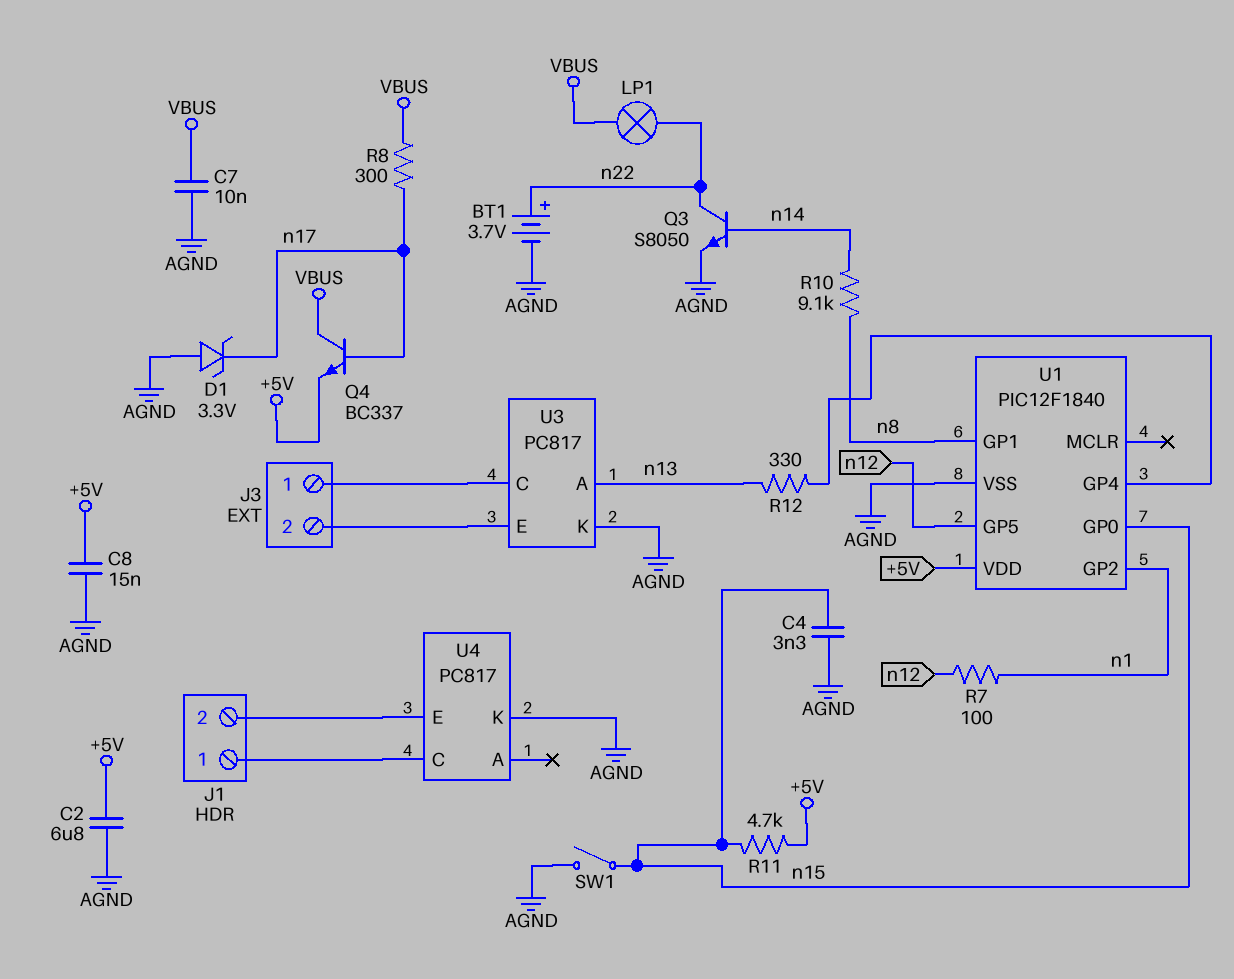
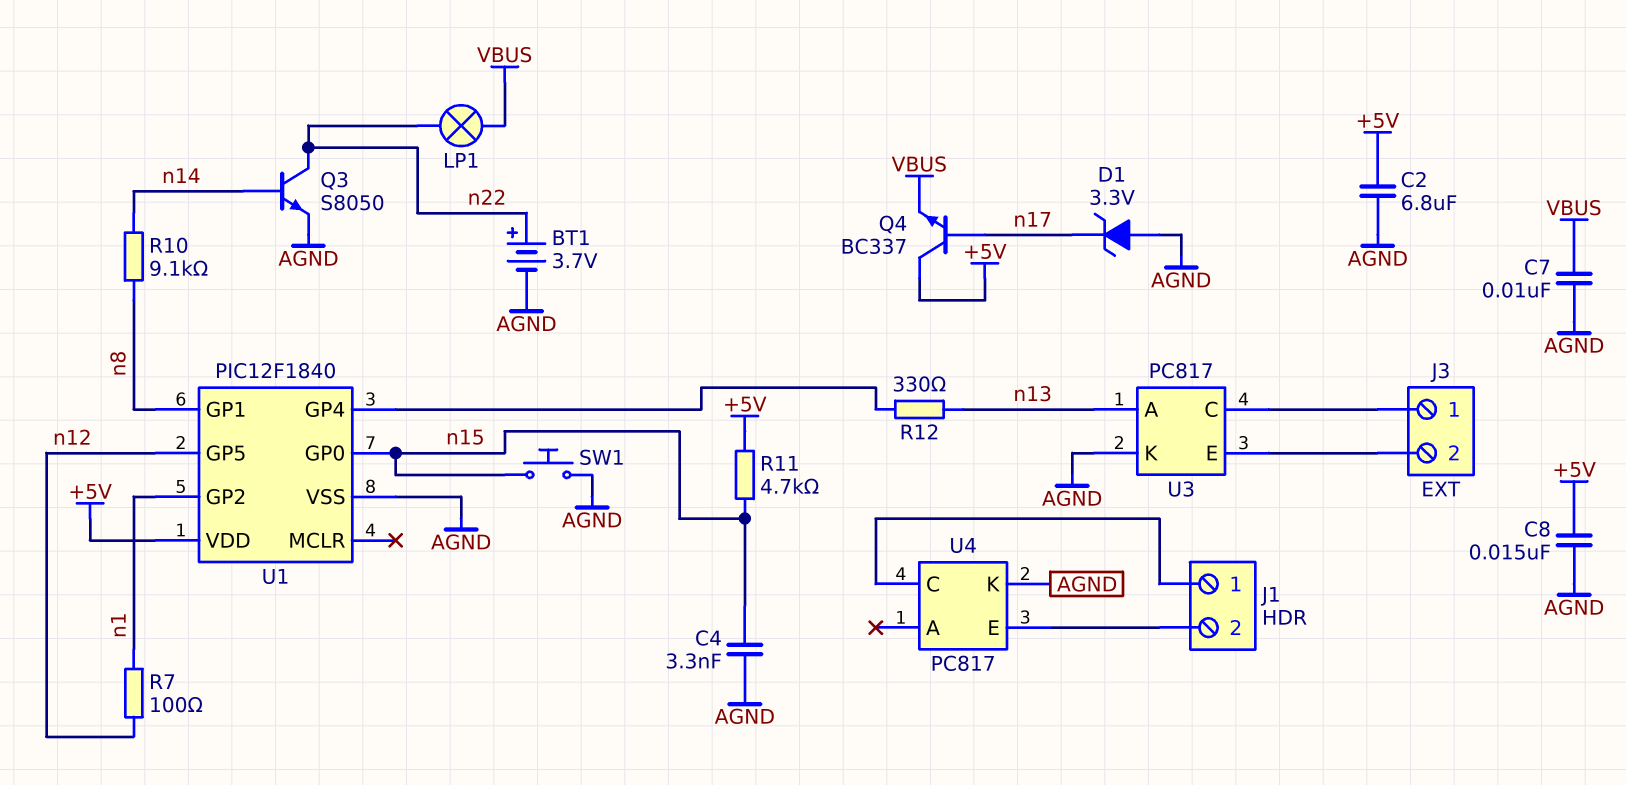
Q4: NPN BC337 (B n17, C VBUS, E +5V) -> NPN BC337 (B n17, C +5V, E VBUS)
R8: 300 (VBUS, n17) -> none
SW1: switch (AGND, n15) -> button (AGND, n15)

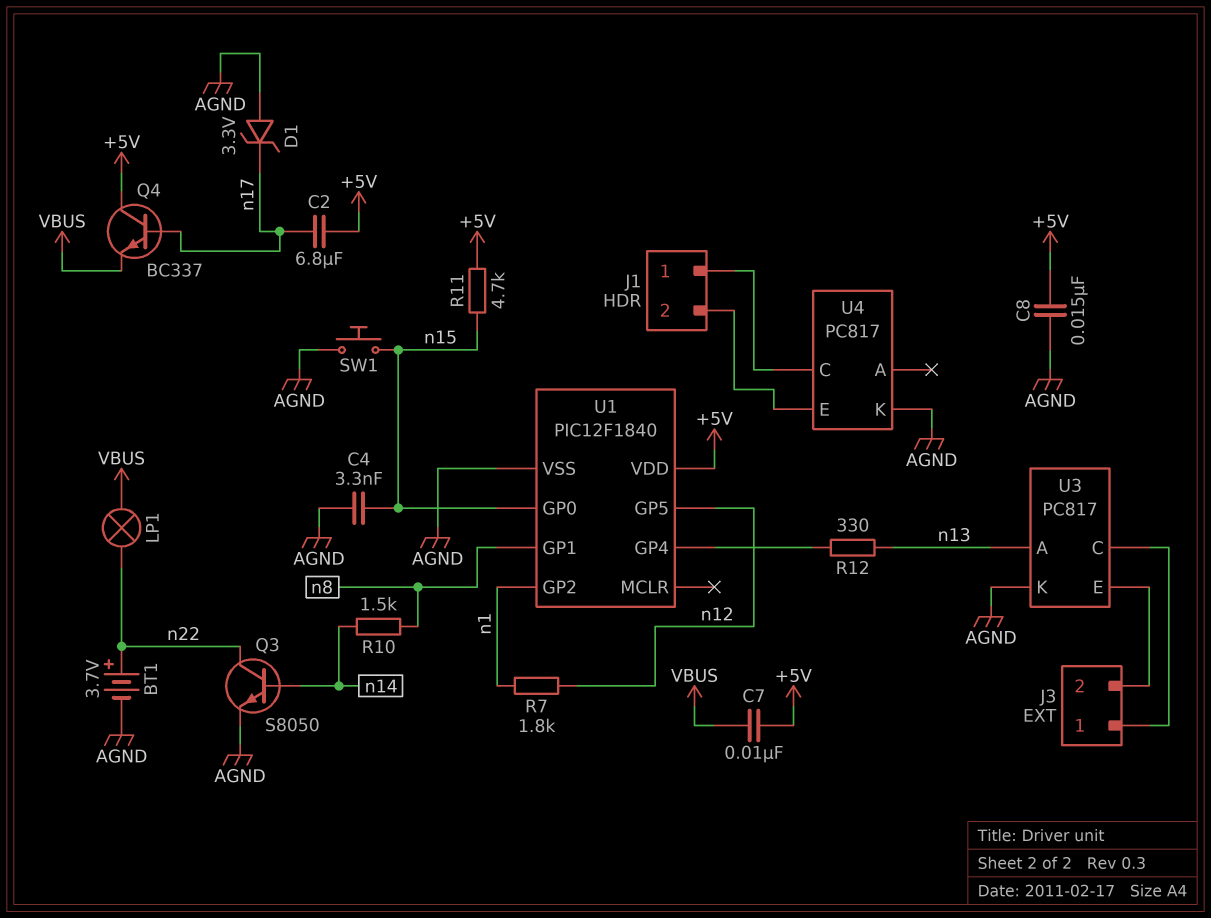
C2: 6.8uF (+5V, AGND) -> 6.8uF (+5V, n17)
C7: 10nF (AGND, VBUS) -> 10nF (+5V, VBUS)
R7: 100 (n1, n12) -> 1.8k (n1, n12)
R10: 9.1k (n8, n14) -> 1.5k (n8, n14)

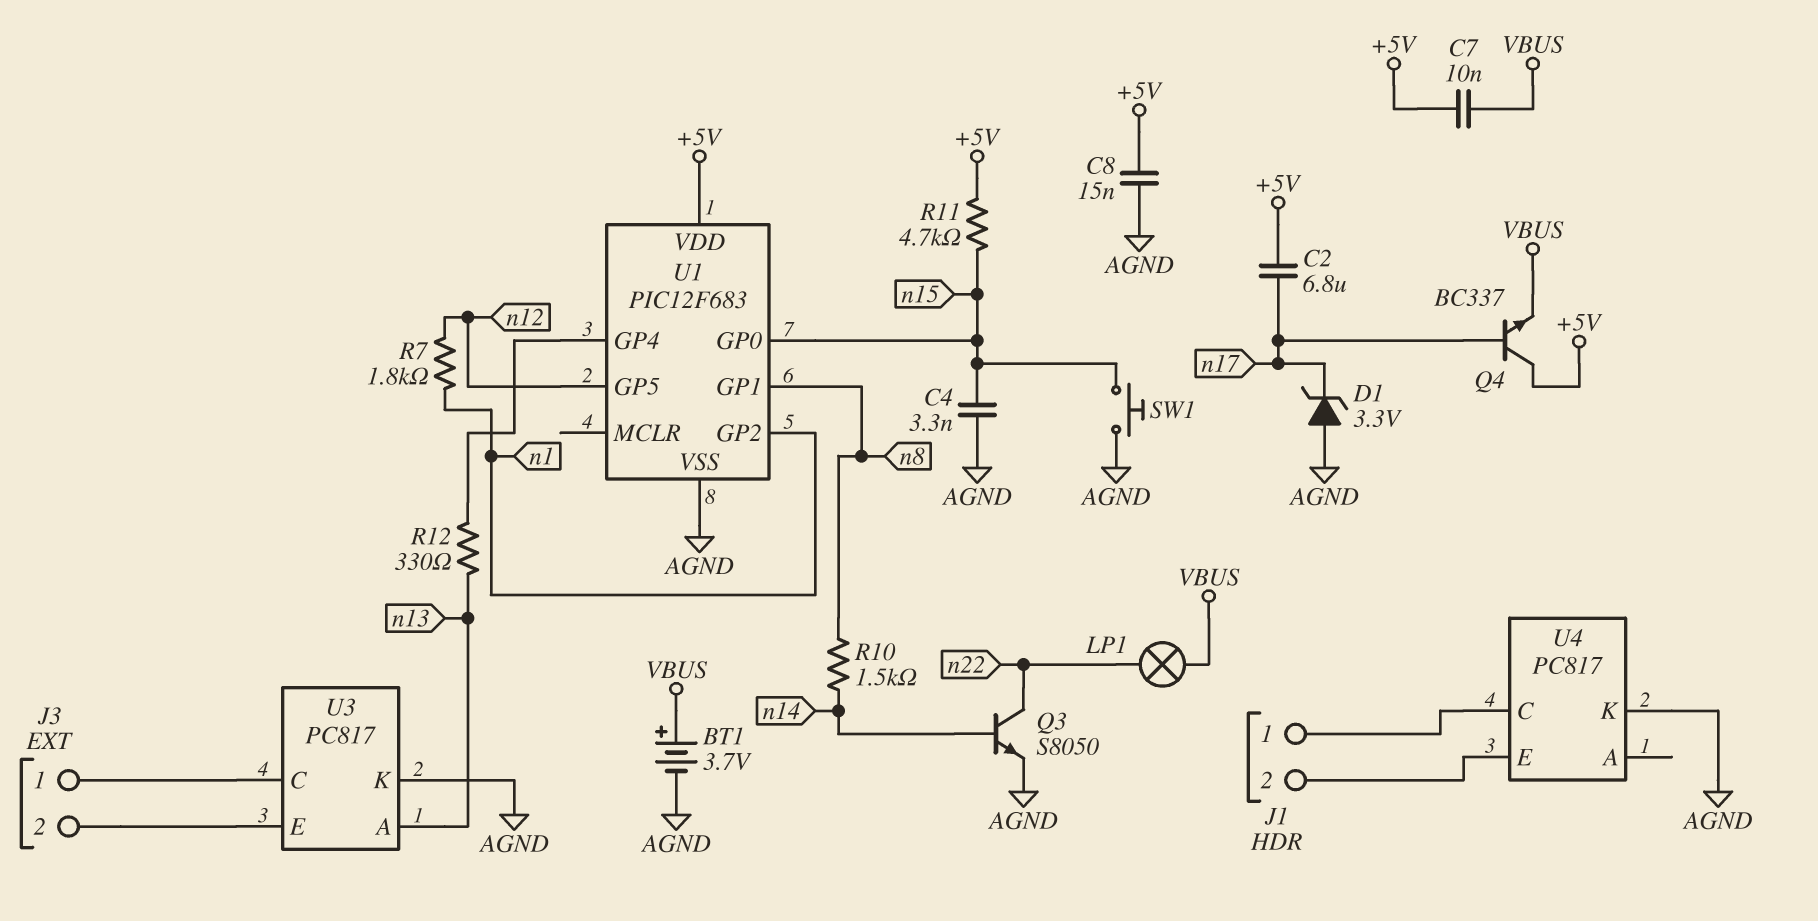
BT1: 3.7V (plus n22, minus AGND) -> 3.7V (plus VBUS, minus AGND)
U1: PIC12F1840 -> PIC12F683

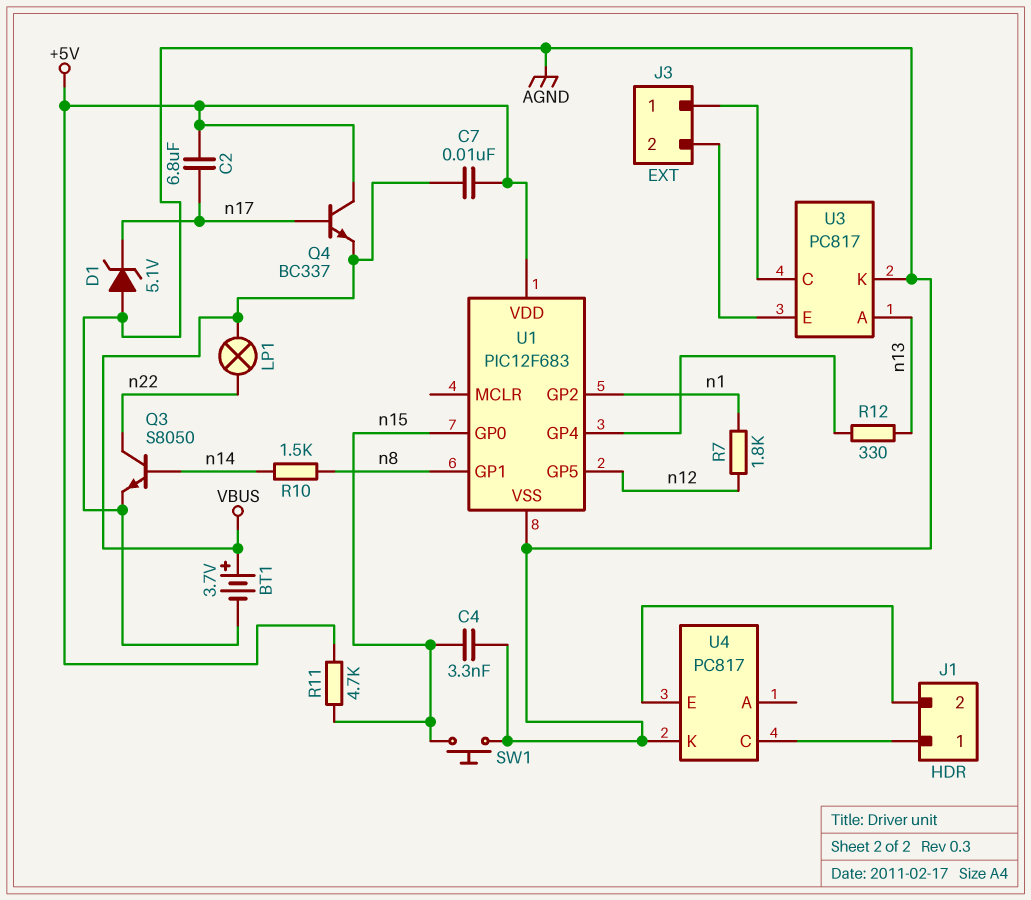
C8: 15nF (+5V, AGND) -> none
D1: zener 3.3V (A AGND, K n17) -> zener 5.1V (A AGND, K n17)

